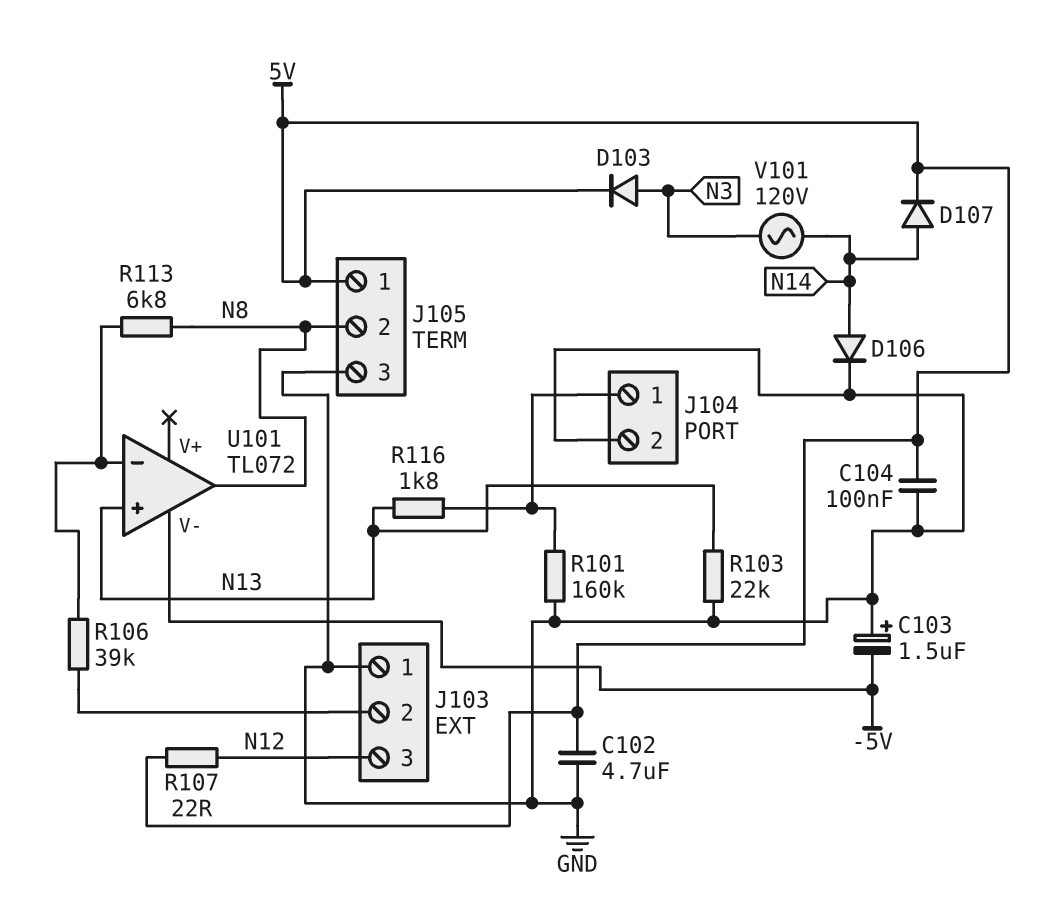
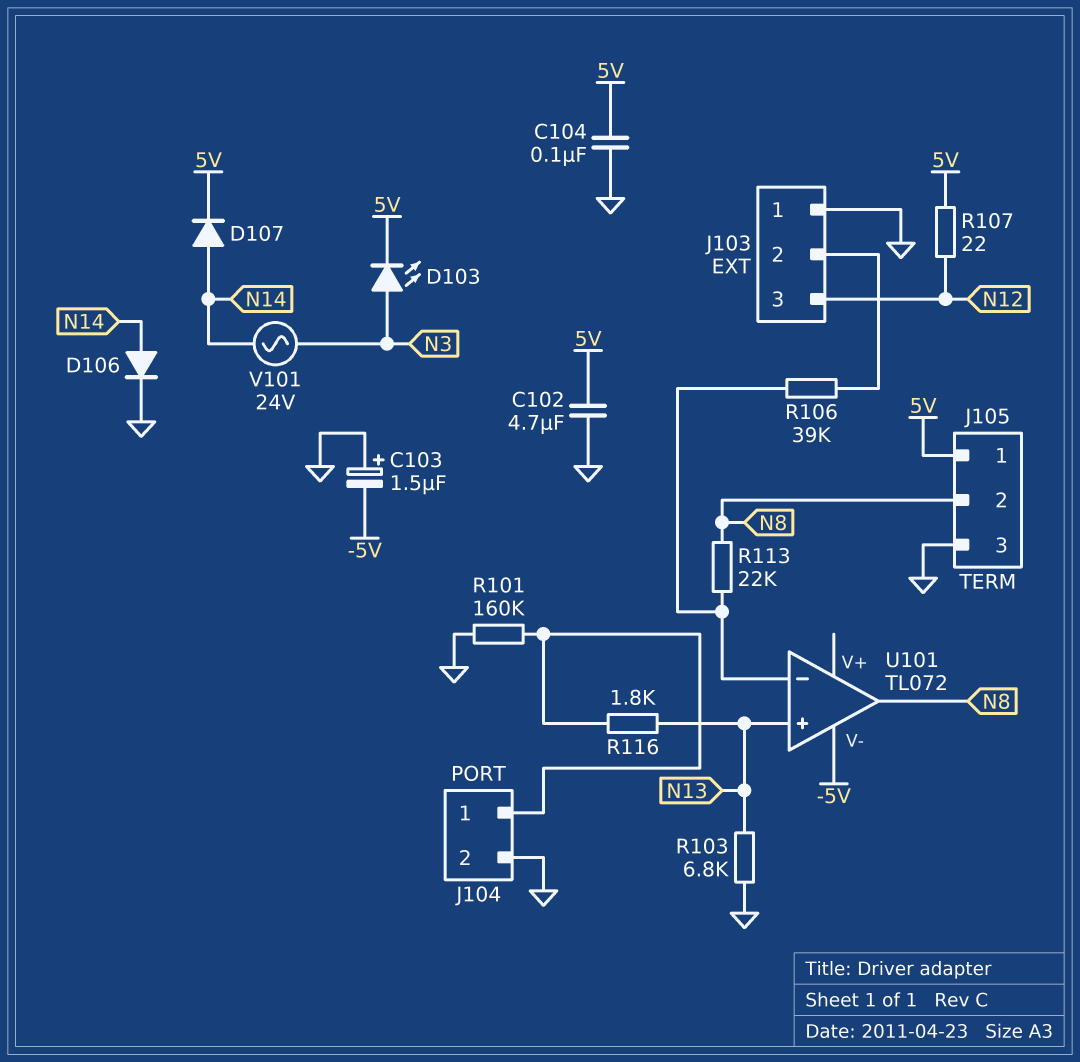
D103: diode (A N3, K 5V) -> LED (A N3, K 5V)
R103: 22k (GND, N13) -> 6.8k (GND, N13)
R113: 6.8k (N8, U101/in-) -> 22k (N8, U101/in-)
V101: AC 120V (N3, N14) -> AC 24V (N3, N14)

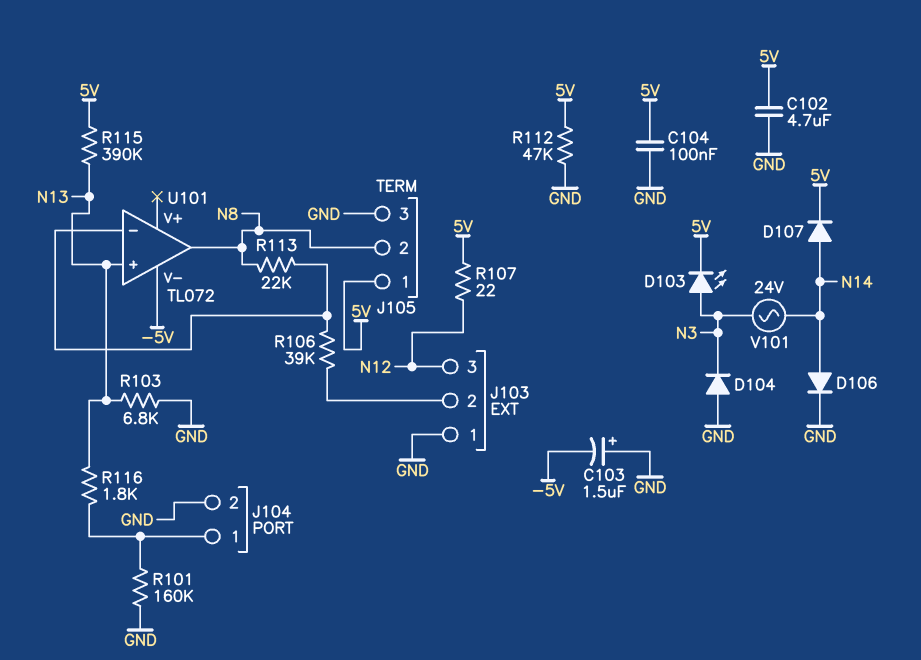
D104: none -> diode (A GND, K N3)
R112: none -> 47k (5V, GND)
R115: none -> 390k (5V, N13)

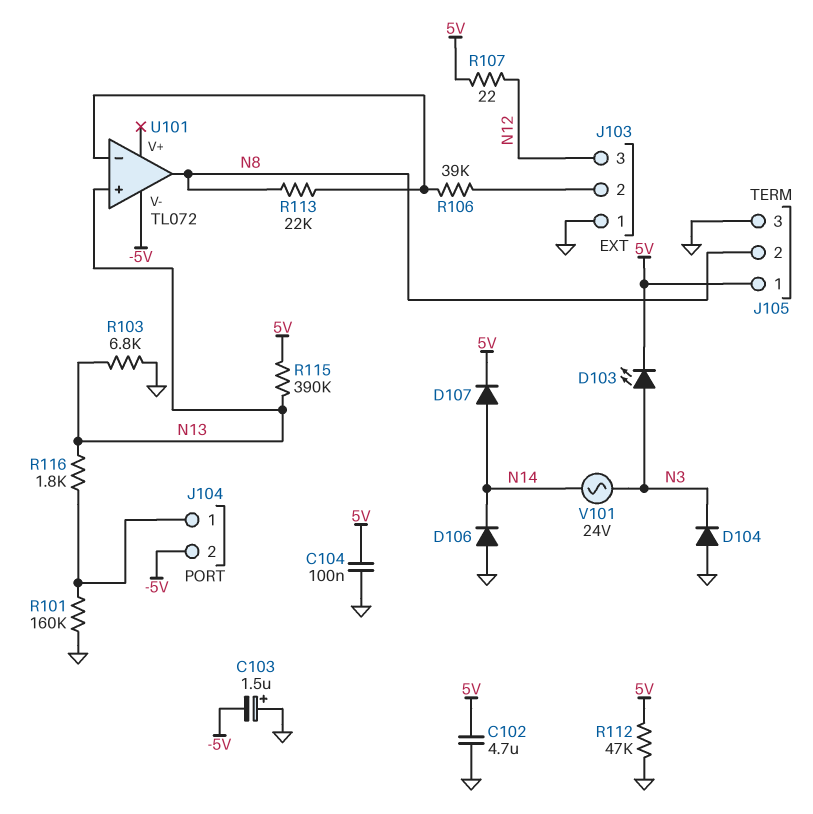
D106: diode (A N14, K GND) -> diode (A GND, K N14)
J104 pin 2: GND -> -5V

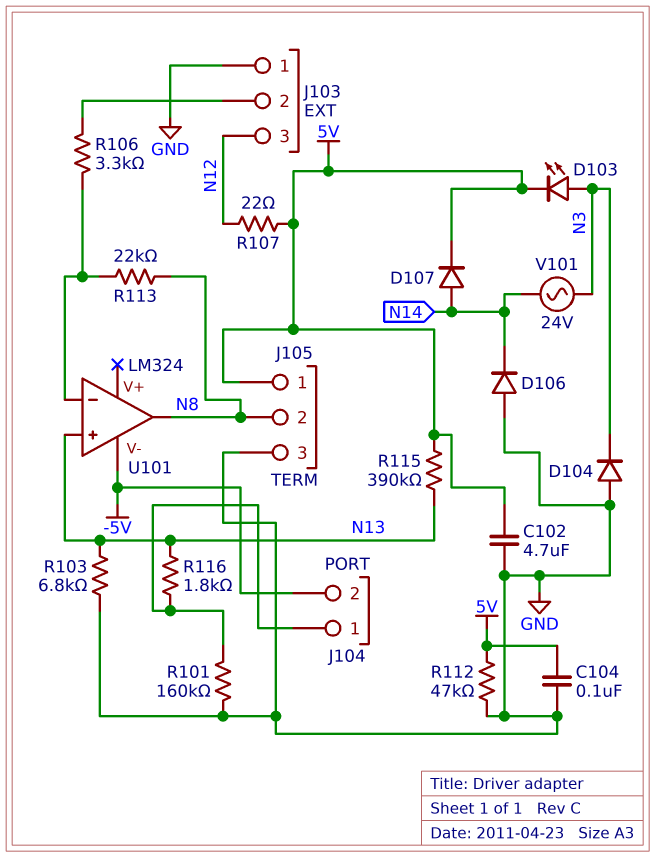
C103: 1.5uF (plus GND, minus -5V) -> none
R106: 39k (J103/2, U101/in-) -> 3.3k (J103/2, U101/in-)
U101: TL072 -> LM324

